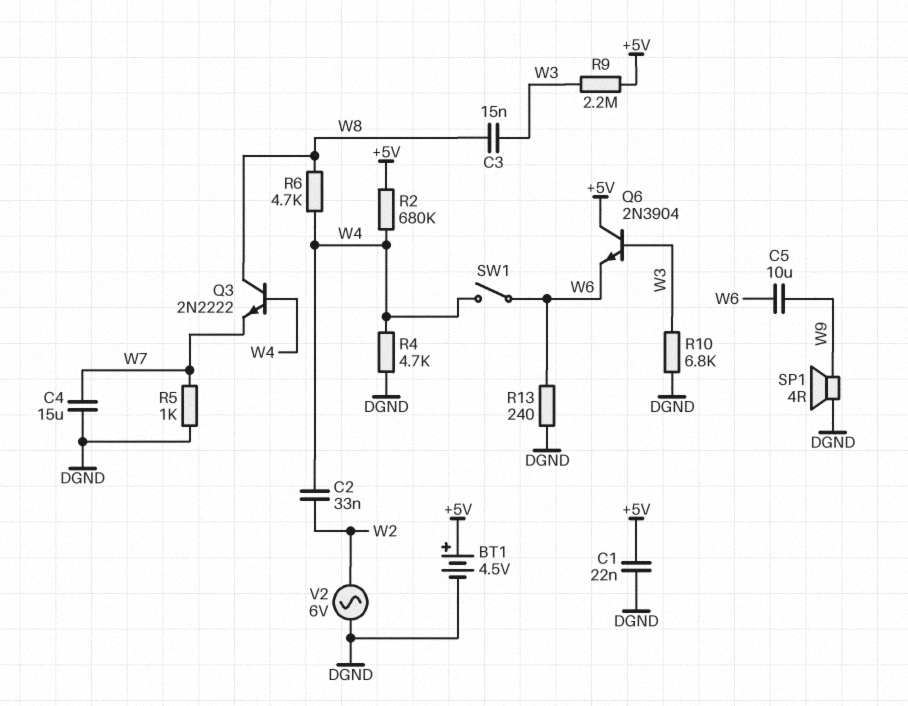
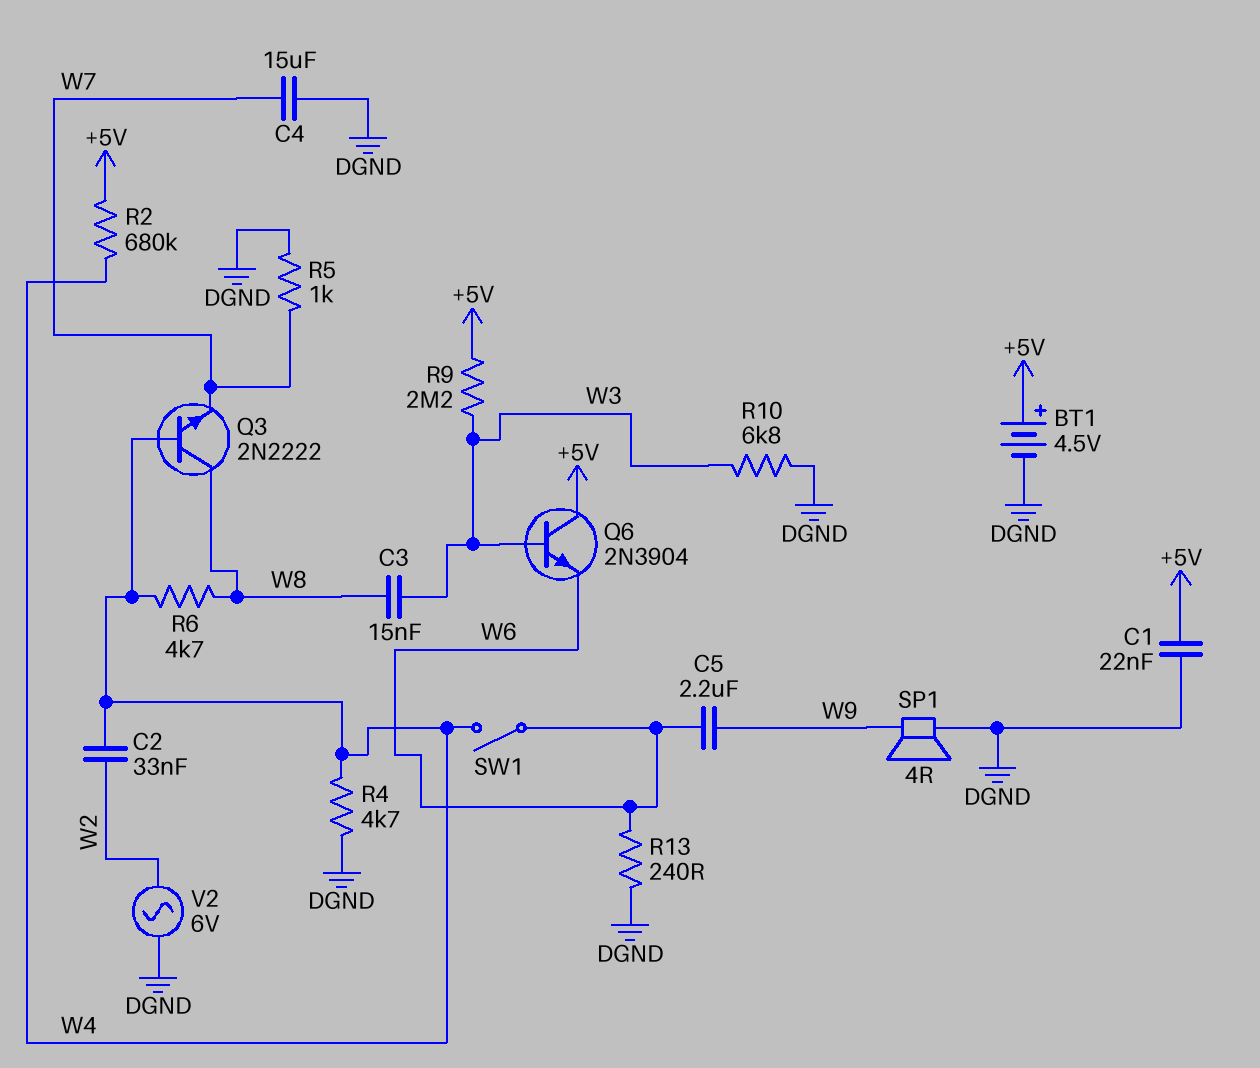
C5: 10uF (W6, W9) -> 2.2uF (W6, W9)

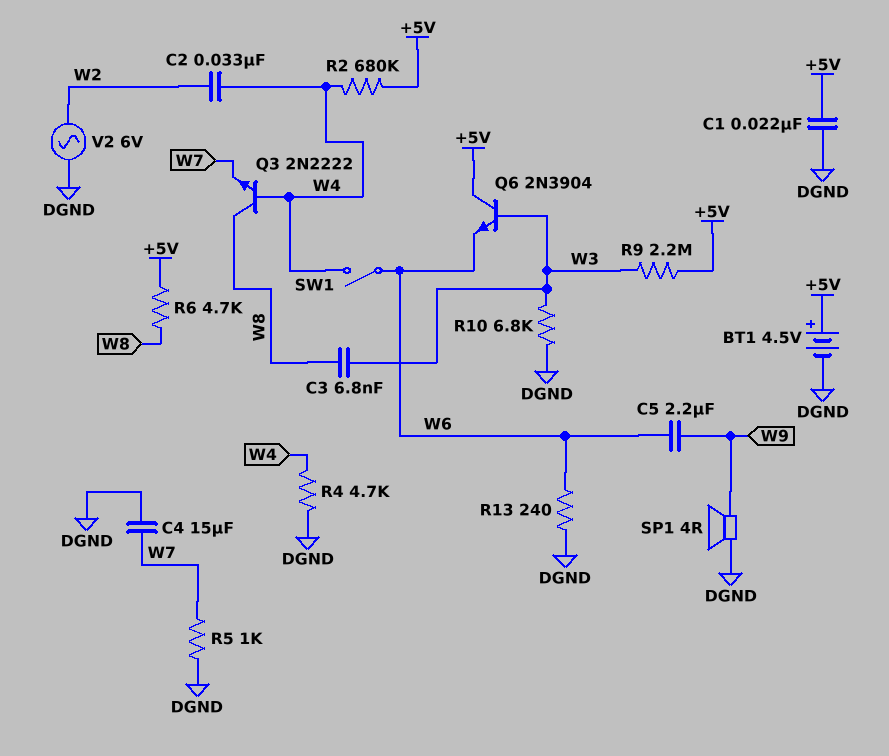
C3: 15nF (W3, W8) -> 6.8nF (W3, W8)
R6: 4.7k (W4, W8) -> 4.7k (+5V, W8)

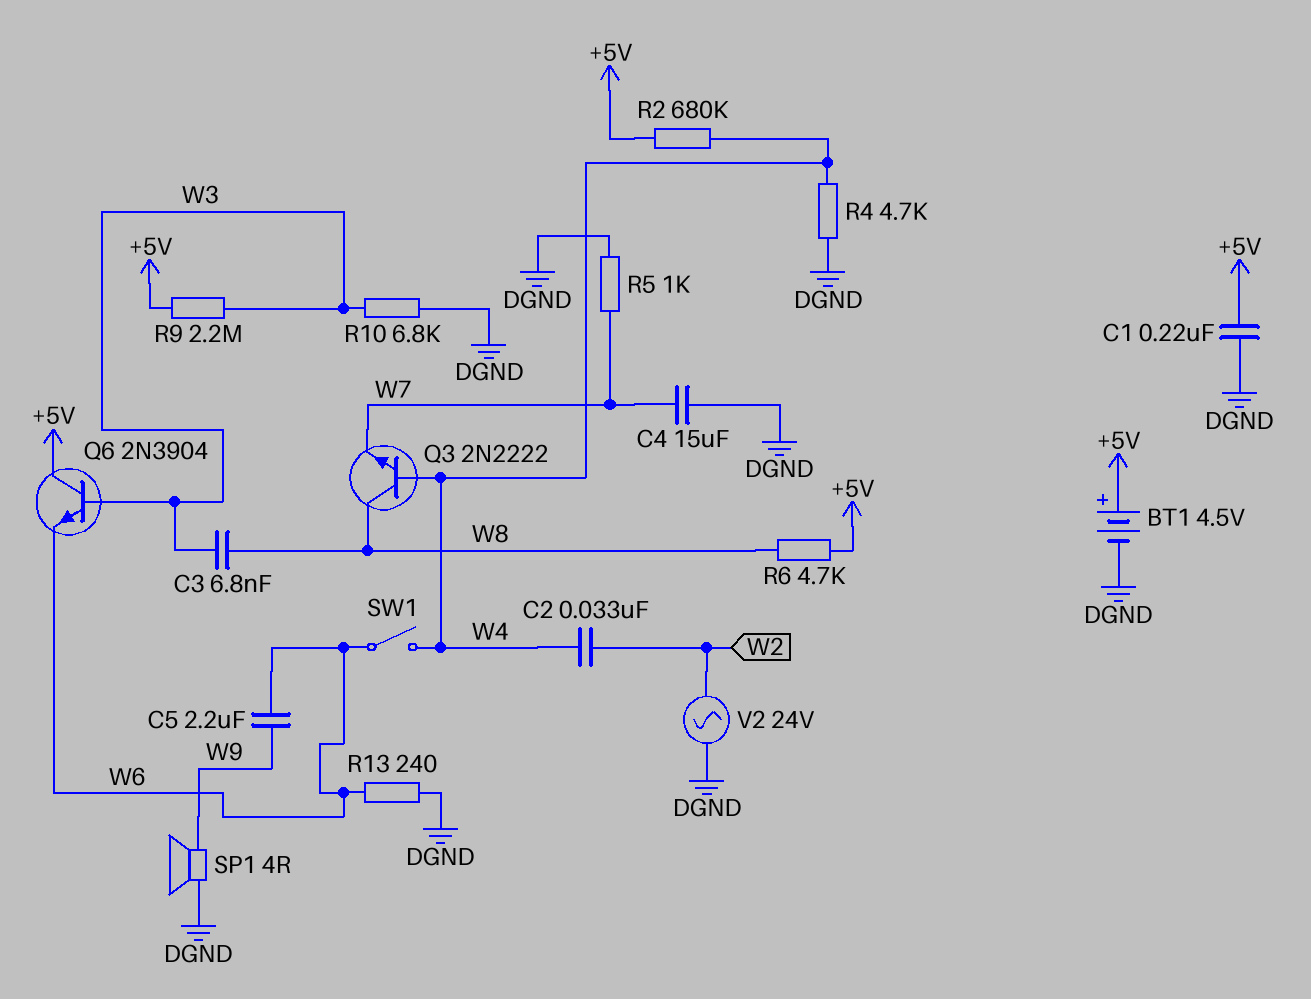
C1: 22nF (+5V, DGND) -> 220nF (+5V, DGND)
V2: AC 6V (DGND, W2) -> AC 24V (DGND, W2)

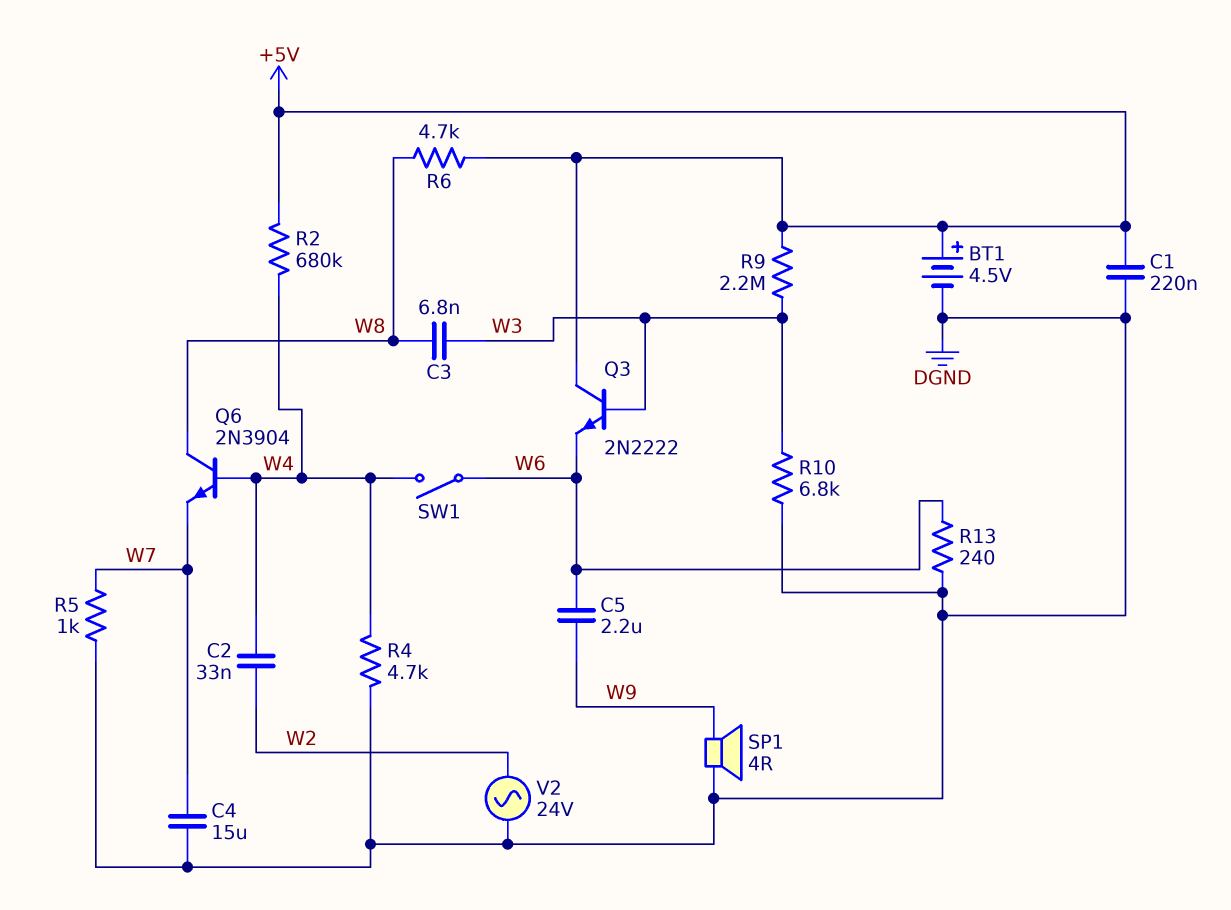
Q3: NPN 2N2222 (B W4, C W8, E W7) -> NPN 2N2222 (B W3, C +5V, E W6)
Q6: NPN 2N3904 (B W3, C +5V, E W6) -> NPN 2N3904 (B W4, C W8, E W7)

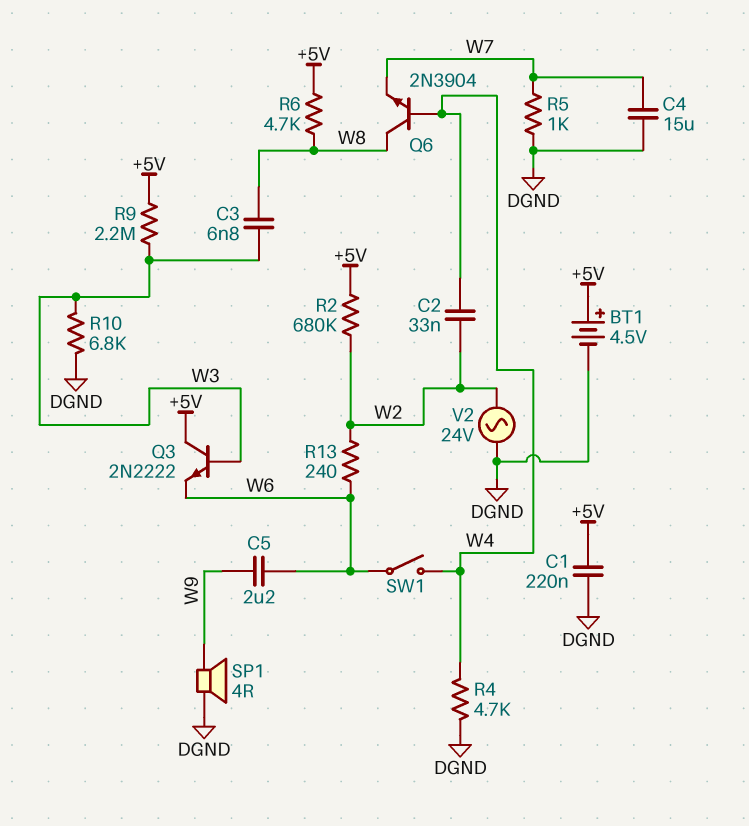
R2: 680k (+5V, W4) -> 680k (+5V, W2)
R13: 240 (DGND, W6) -> 240 (W2, W6)

